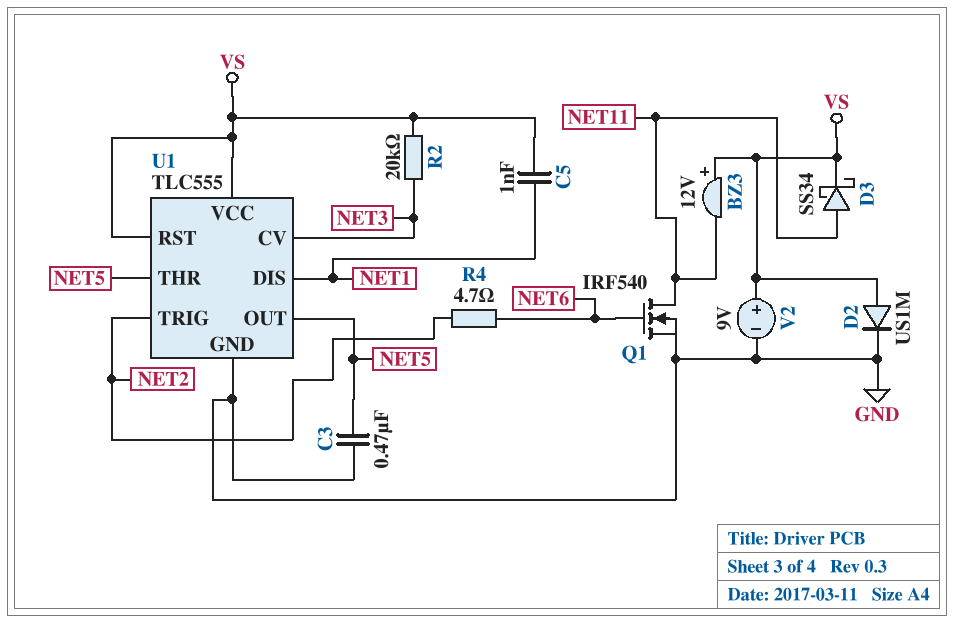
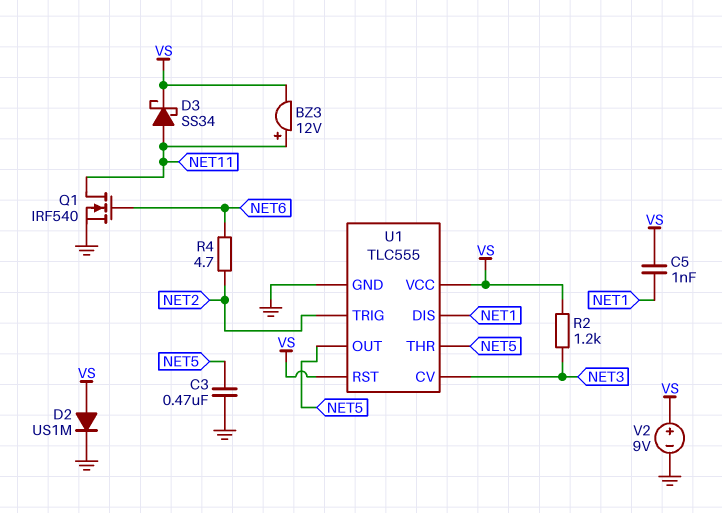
BZ3: buzzer 12V (plus VS, minus NET11) -> buzzer 12V (plus NET11, minus VS)
R2: 20k (NET3, VS) -> 1.2k (NET3, VS)

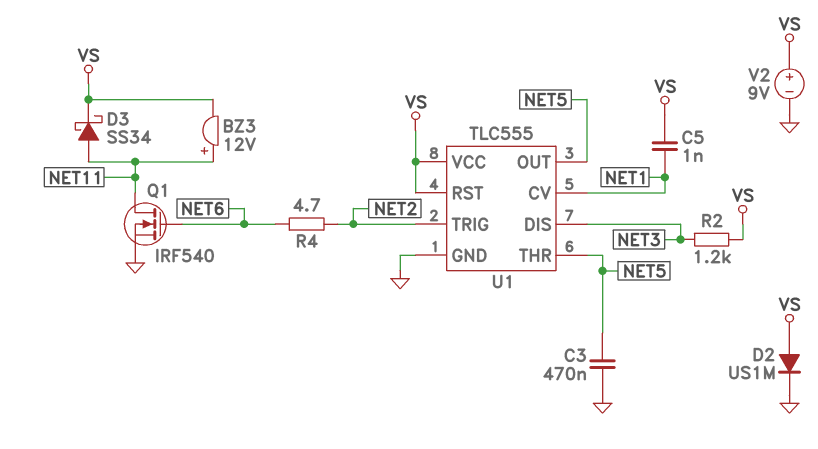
U1 pin CV: NET3 -> NET1
U1 pin DIS: NET1 -> NET3

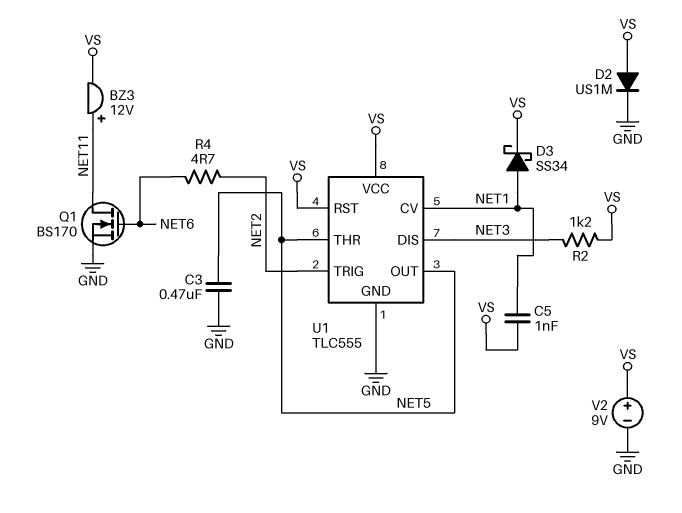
D3: schottky SS34 (A NET11, K VS) -> schottky SS34 (A NET1, K VS)
Q1: NMOS IRF540 (G NET6, D NET11, S GND) -> NMOS BS170 (G NET6, D NET11, S GND)

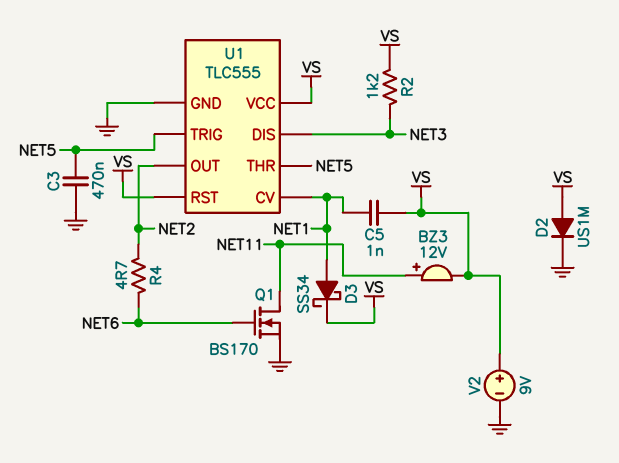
U1 pin OUT: NET5 -> NET2
U1 pin TRIG: NET2 -> NET5

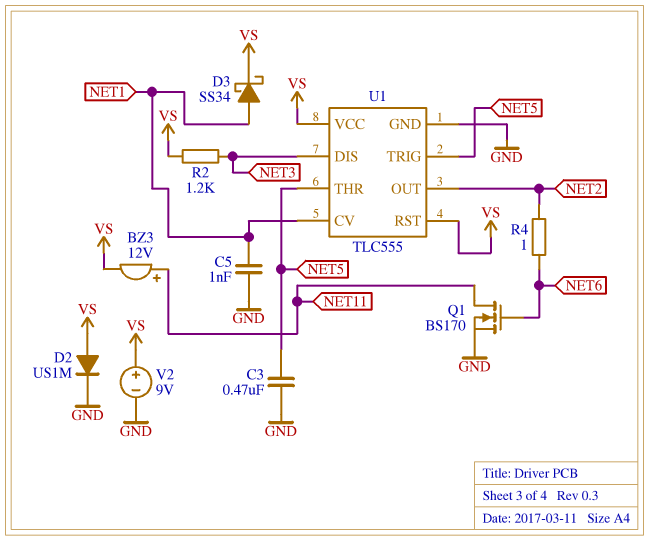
C5: 1nF (NET1, VS) -> 1nF (GND, NET1)
R4: 4.7 (NET2, NET6) -> 1 (NET2, NET6)

